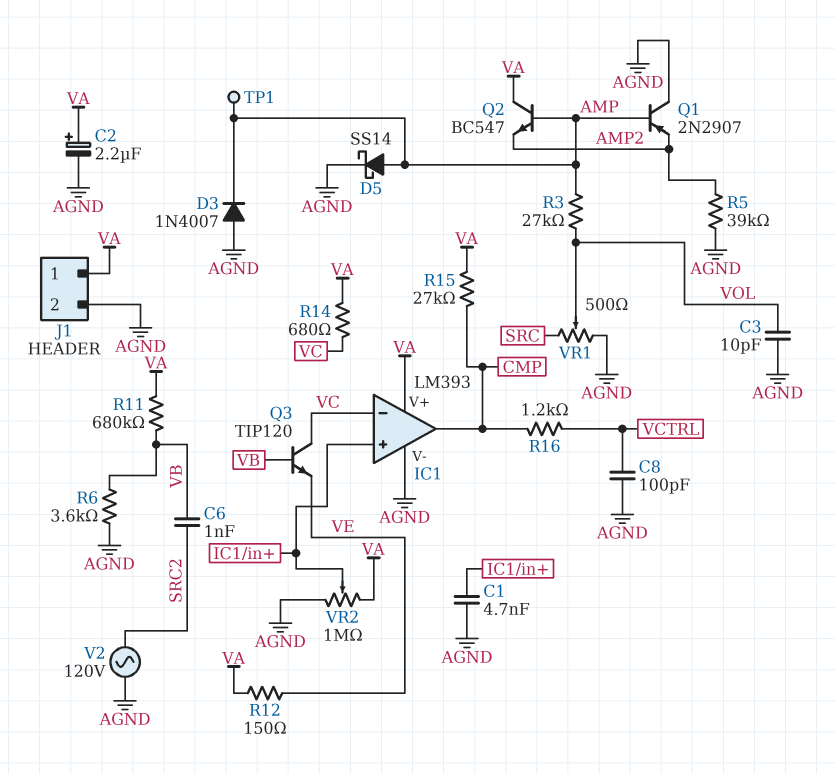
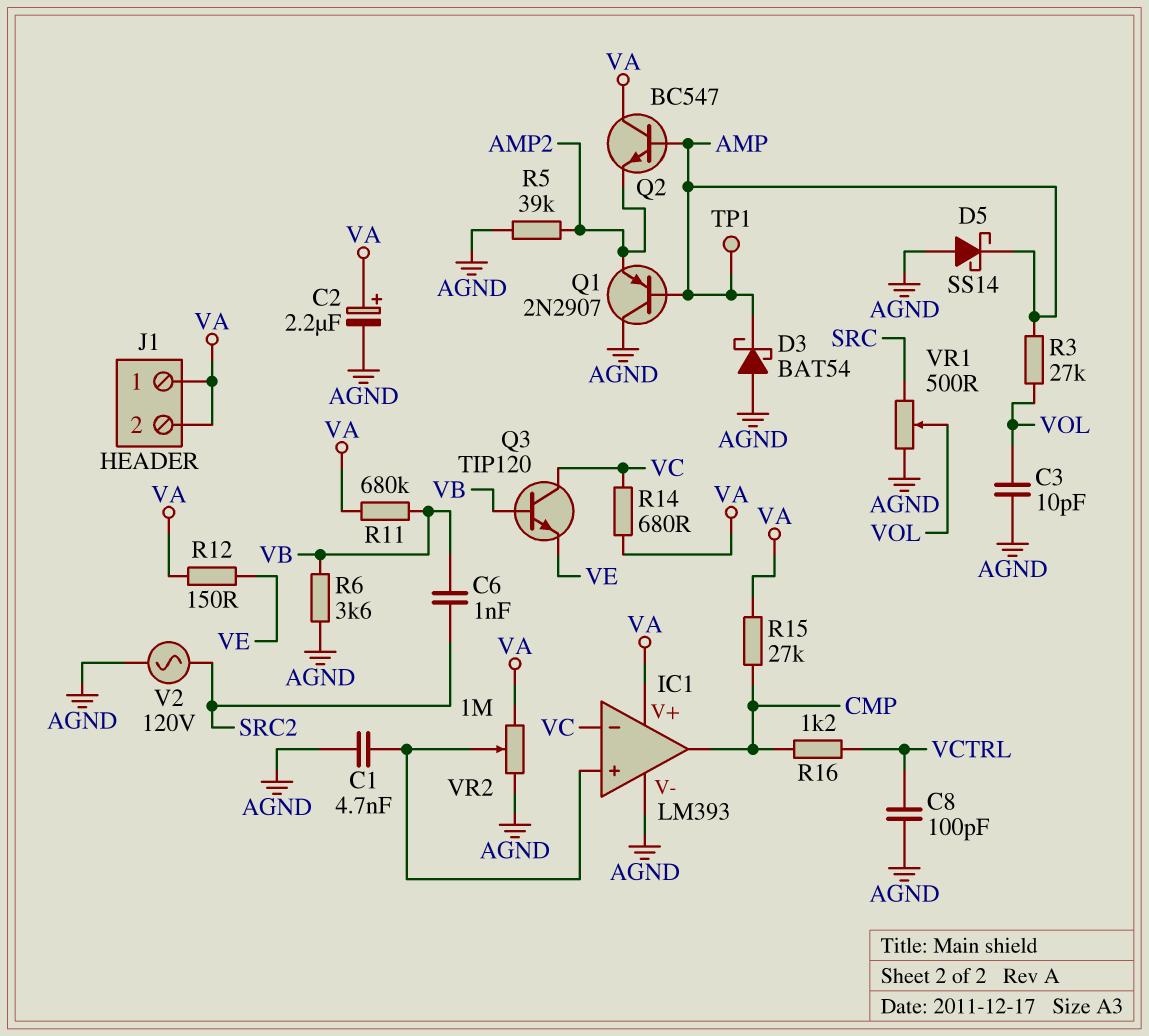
D3: diode 1N4007 (A AGND, K AMP) -> schottky BAT54 (A AGND, K AMP)
D5: schottky SS14 (A AMP, K AGND) -> schottky SS14 (A AGND, K AMP)
J1 pin 2: AGND -> VA

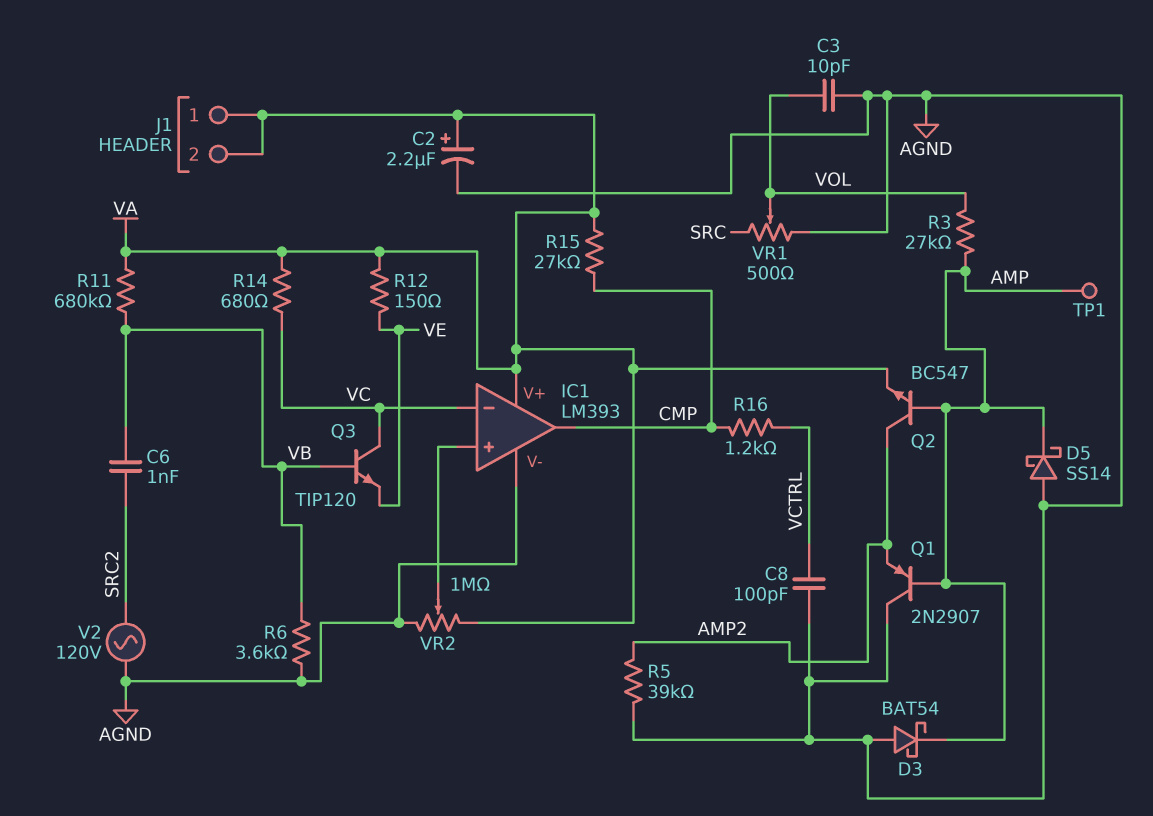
C1: 4.7nF (AGND, IC1/in+) -> none
Q2: NPN BC547 (B AMP, C VA, E AMP2) -> NPN BC547 (B AMP, C AMP2, E VA)

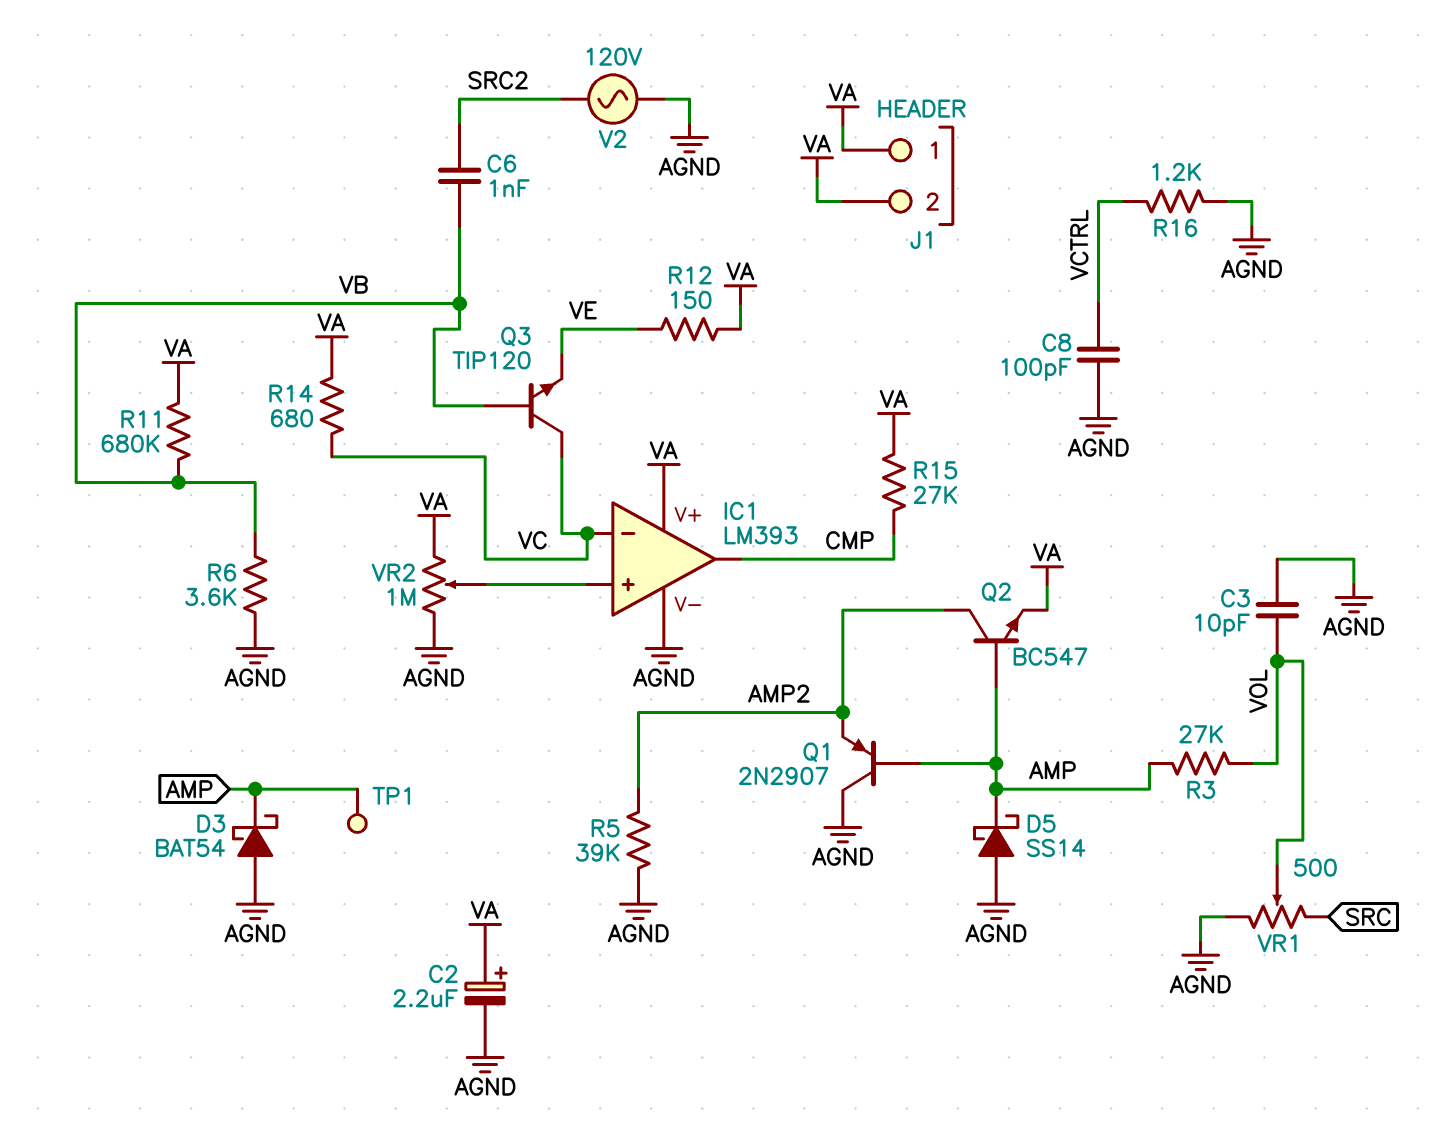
R16: 1.2k (CMP, VCTRL) -> 1.2k (AGND, VCTRL)

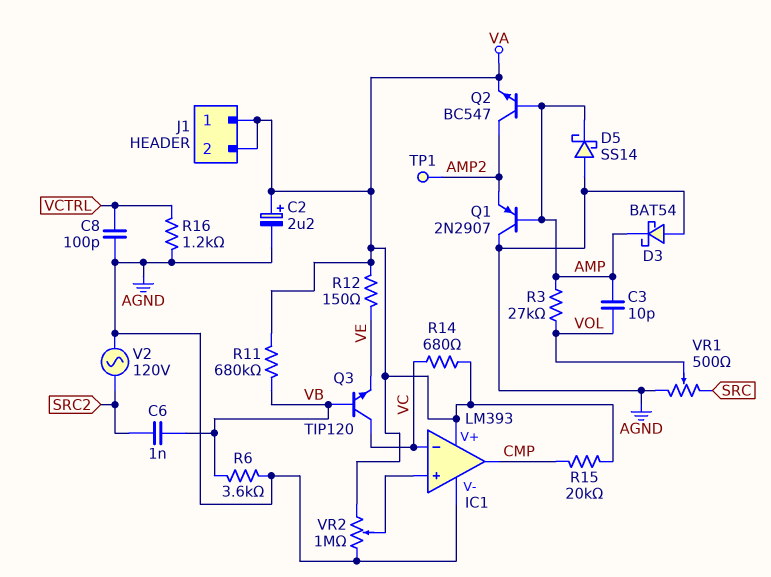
C3: 10pF (AGND, VOL) -> 10pF (AMP, VOL)
R5: 39k (AGND, AMP2) -> none
R15: 27k (CMP, VA) -> 20k (CMP, VA)
TP1: test point (AMP) -> test point (AMP2)

